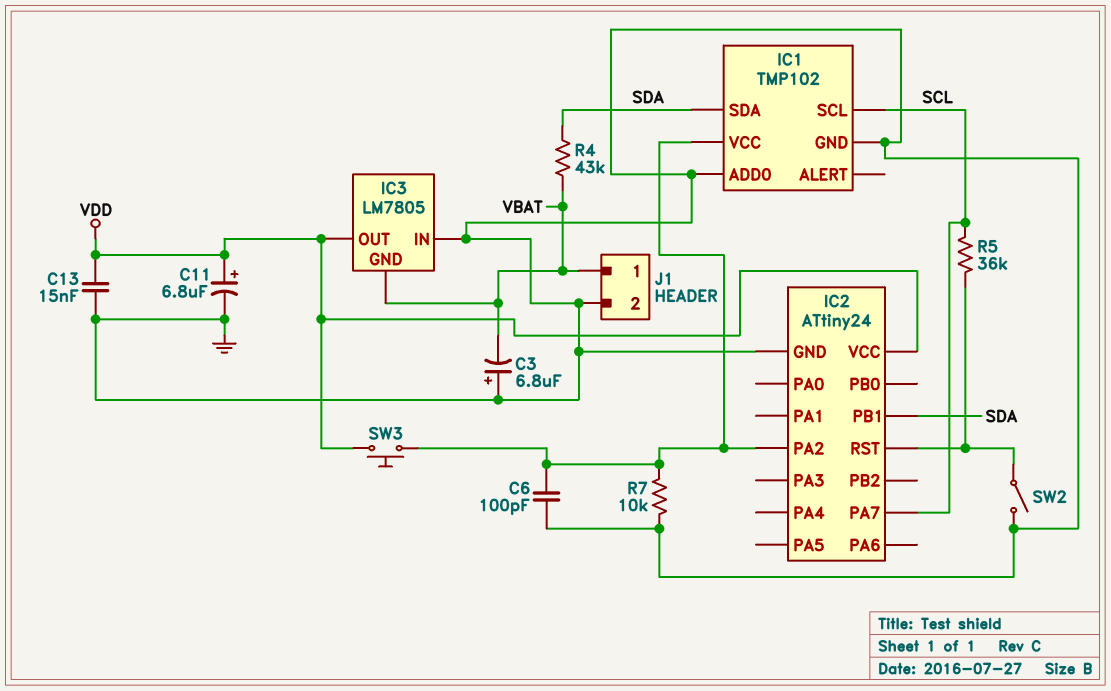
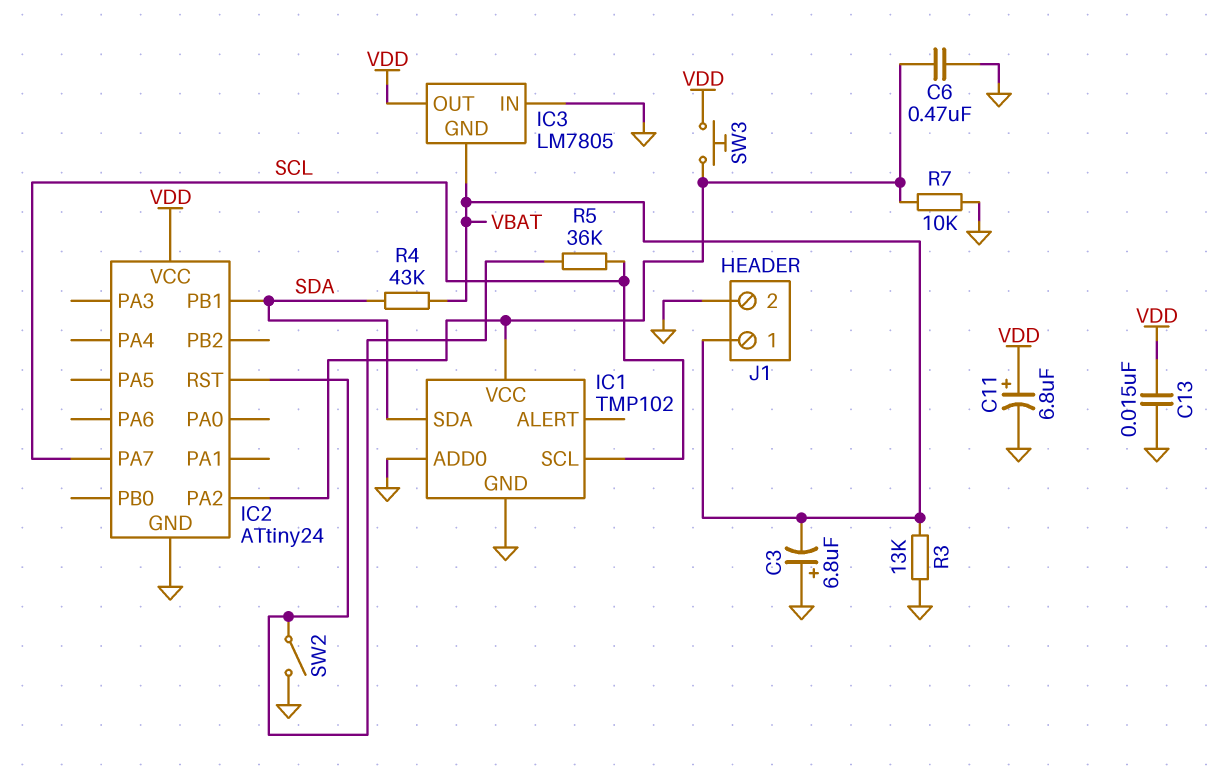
C6: 100pF (GND, IC1/VCC) -> 470nF (GND, IC1/VCC)
R3: none -> 13k (GND, VBAT)

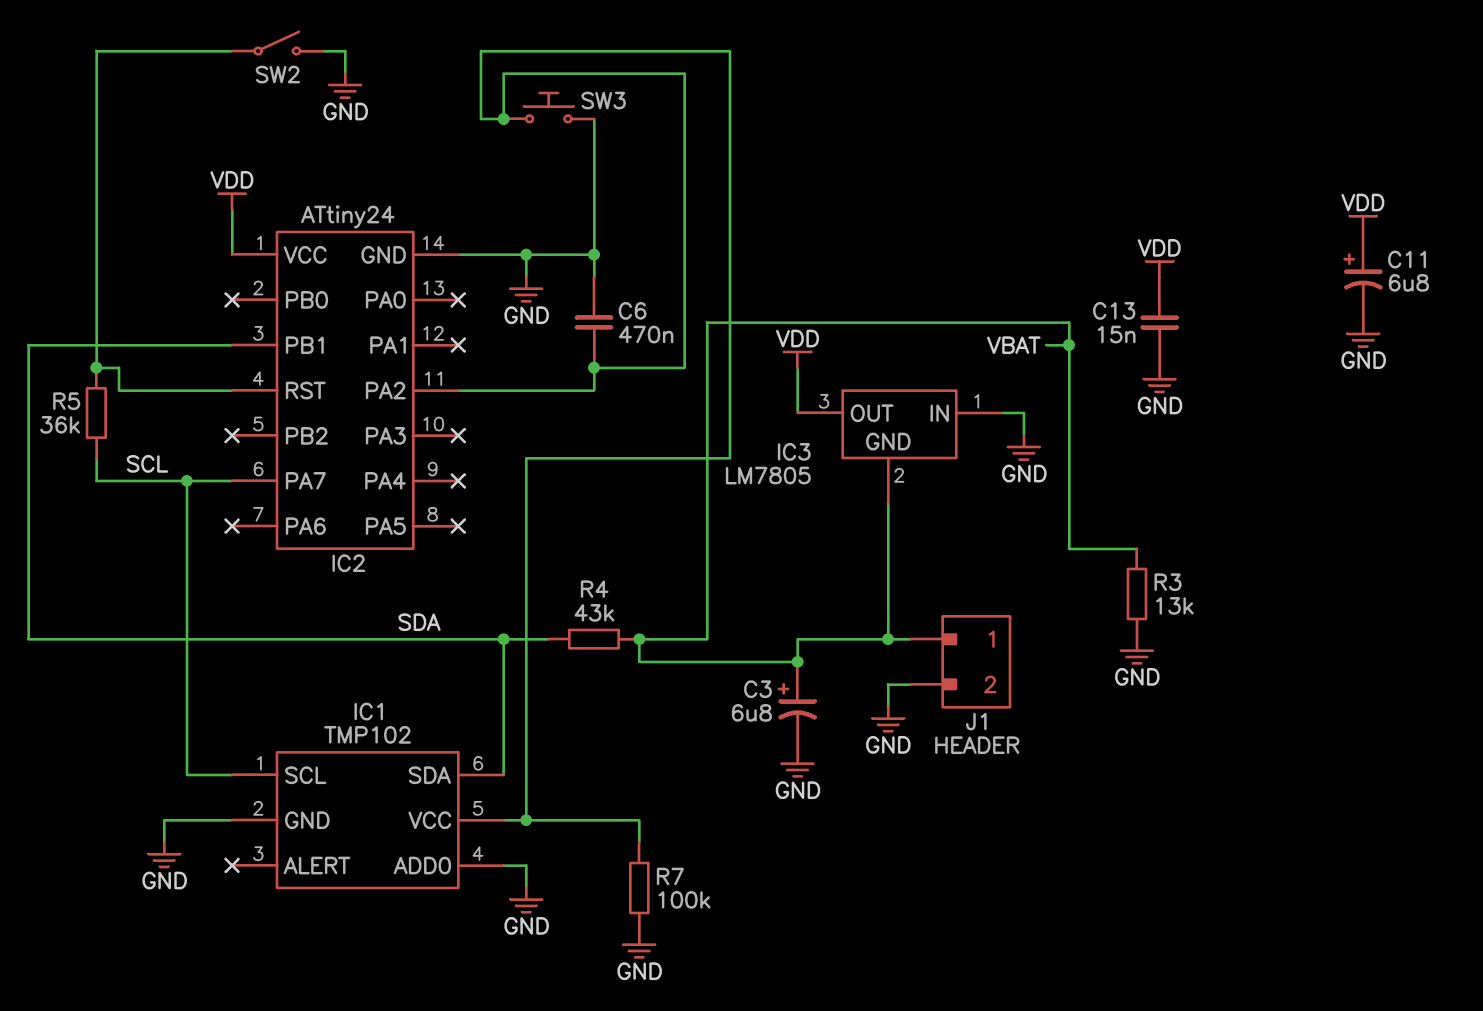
C3: 6.8uF (plus GND, minus VBAT) -> 6.8uF (plus VBAT, minus GND)
R7: 10k (GND, IC1/VCC) -> 100k (GND, IC1/VCC)
SW3: button (IC1/VCC, VDD) -> button (GND, IC1/VCC)

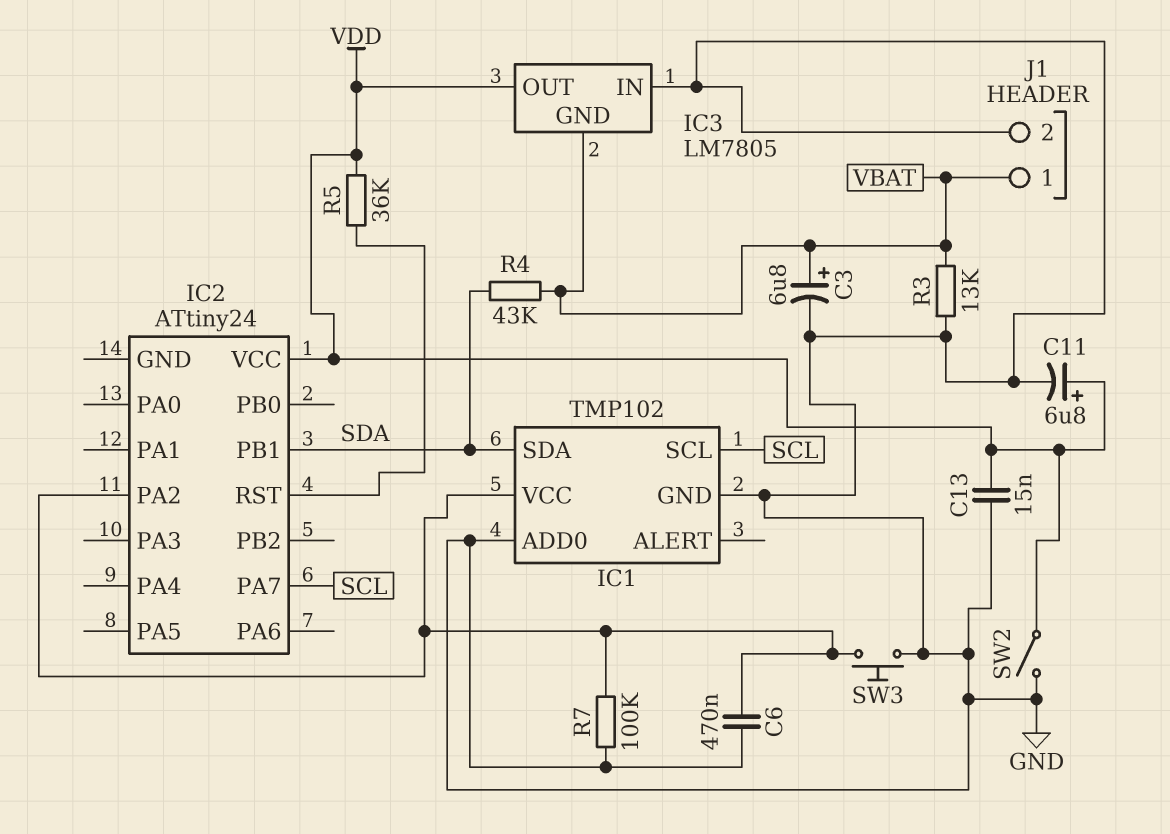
IC2 pin GND: GND -> none
R5: 36k (IC2/RST, SCL) -> 36k (IC2/RST, VDD)
SW2: switch (GND, IC2/RST) -> switch (GND, VDD)

